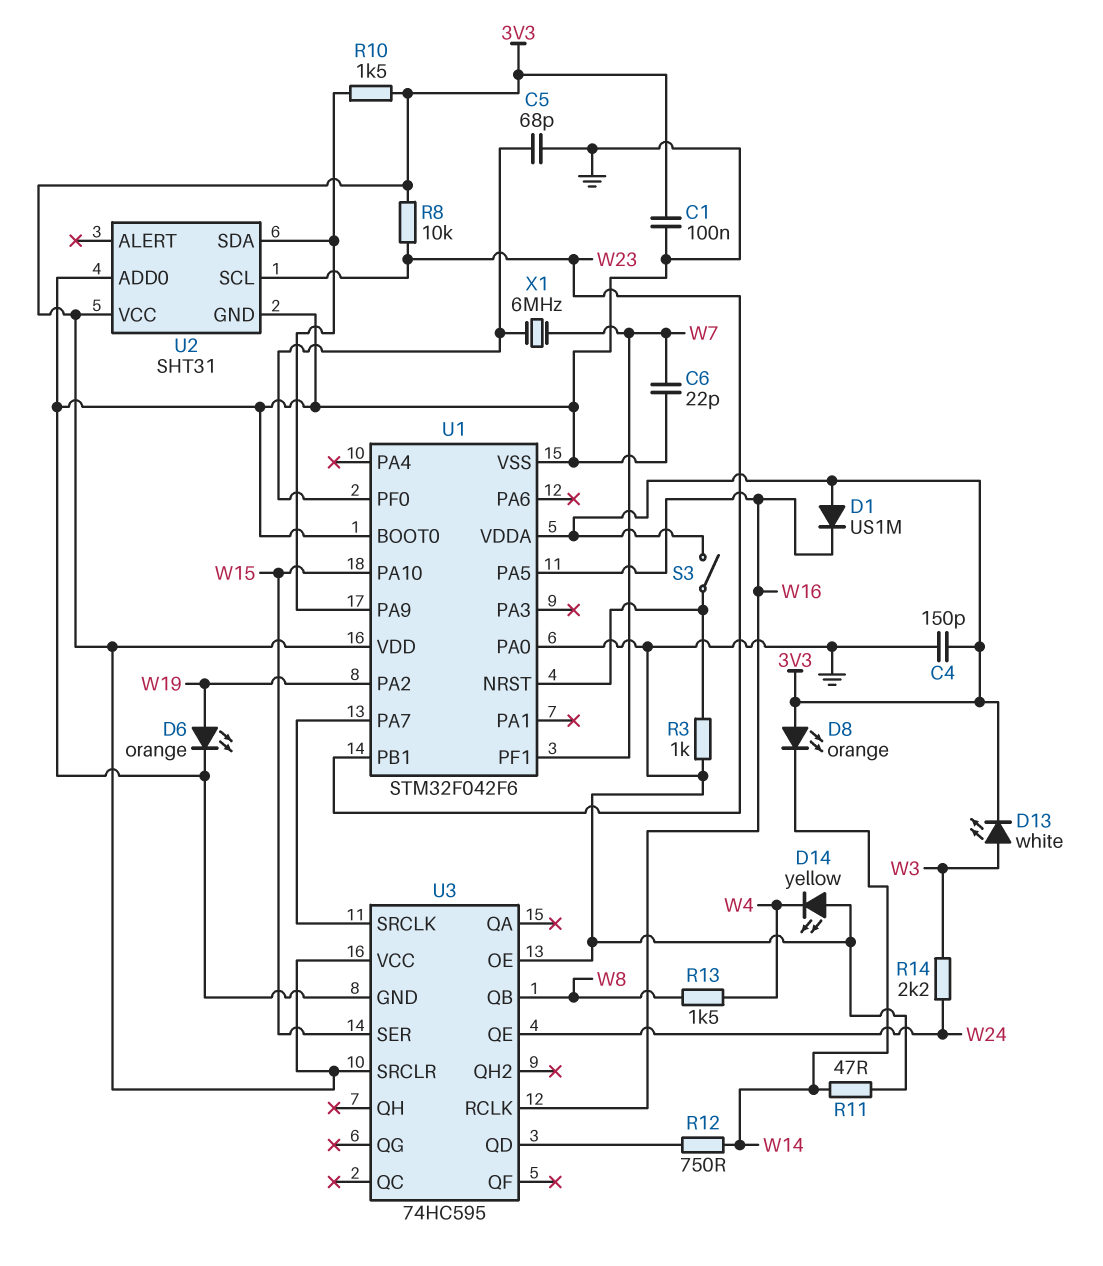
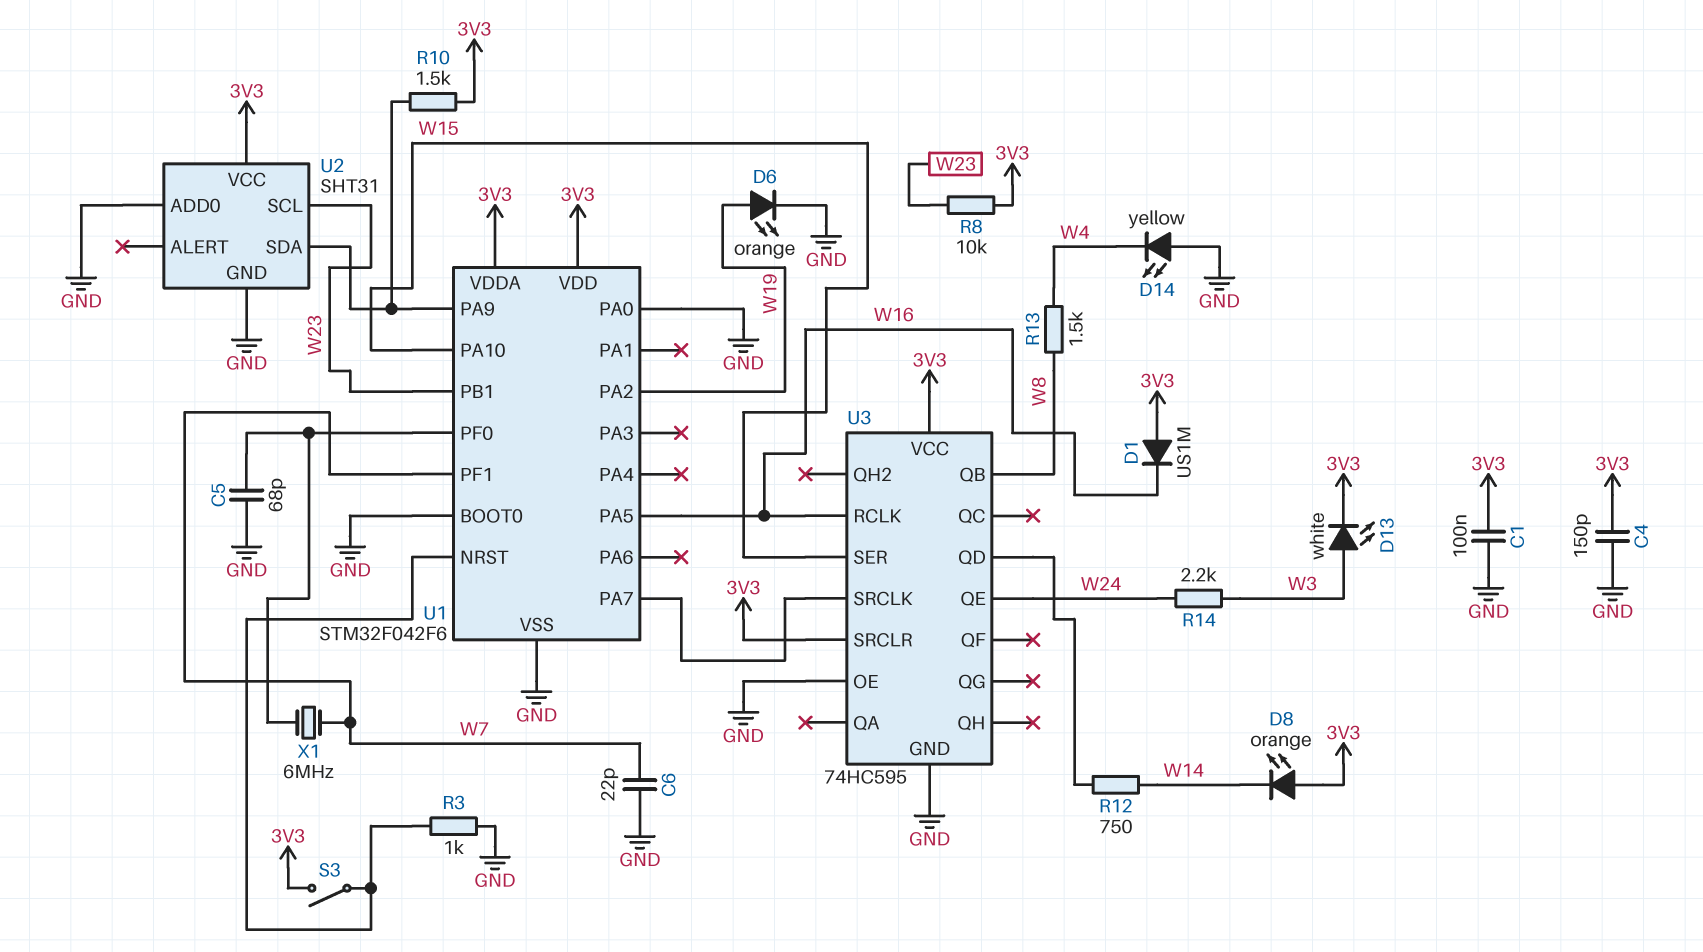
R11: 47 (GND, W14) -> none

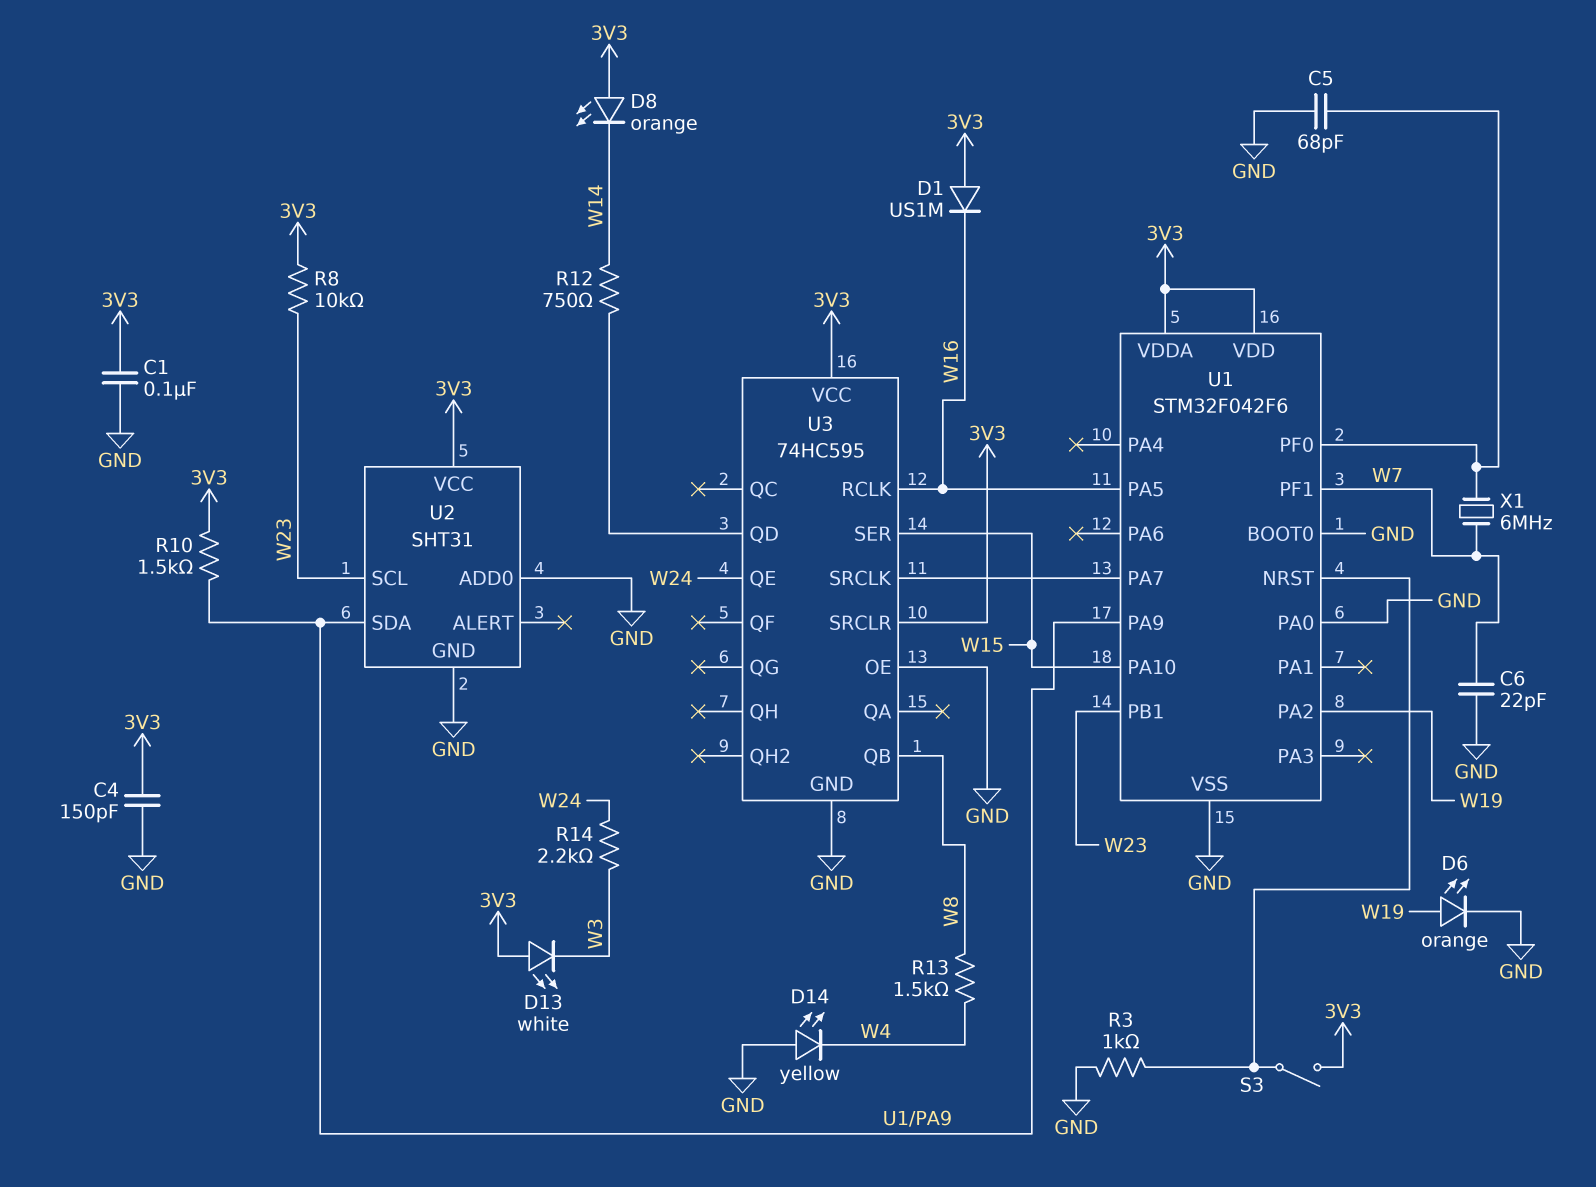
D13: LED white (A W3, K 3V3) -> LED white (A 3V3, K W3)

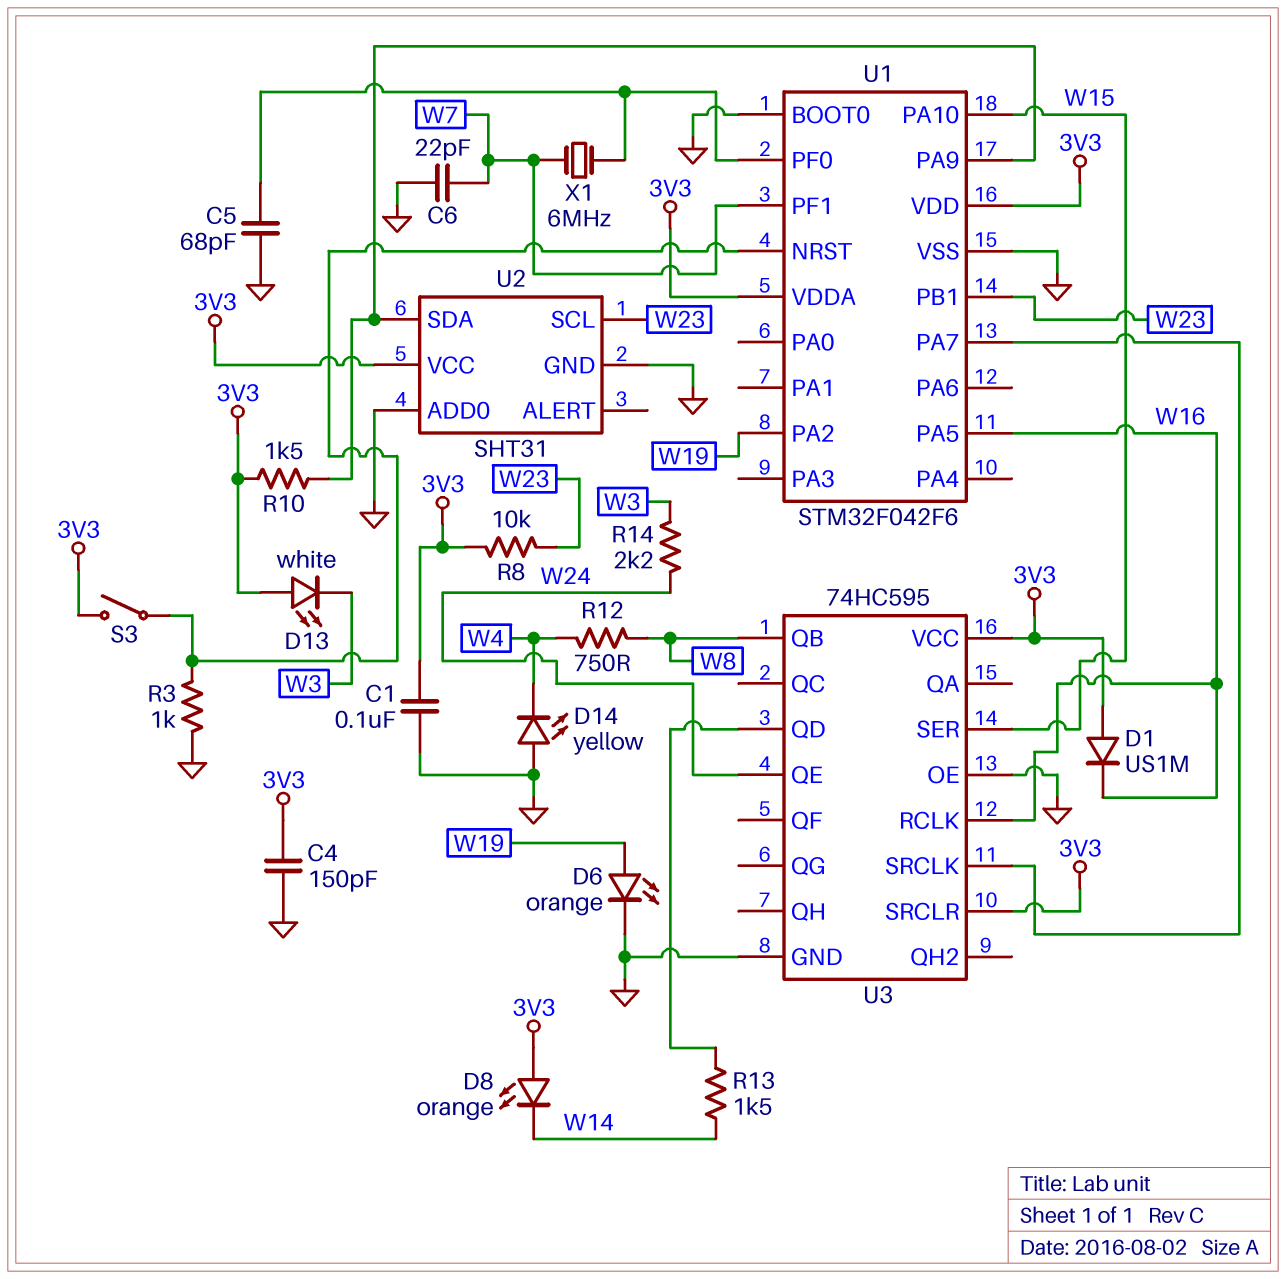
R12: 750 (U3/QD, W14) -> 750 (W4, W8)
R13: 1.5k (W4, W8) -> 1.5k (U3/QD, W14)
U1 pin PA0: GND -> none

